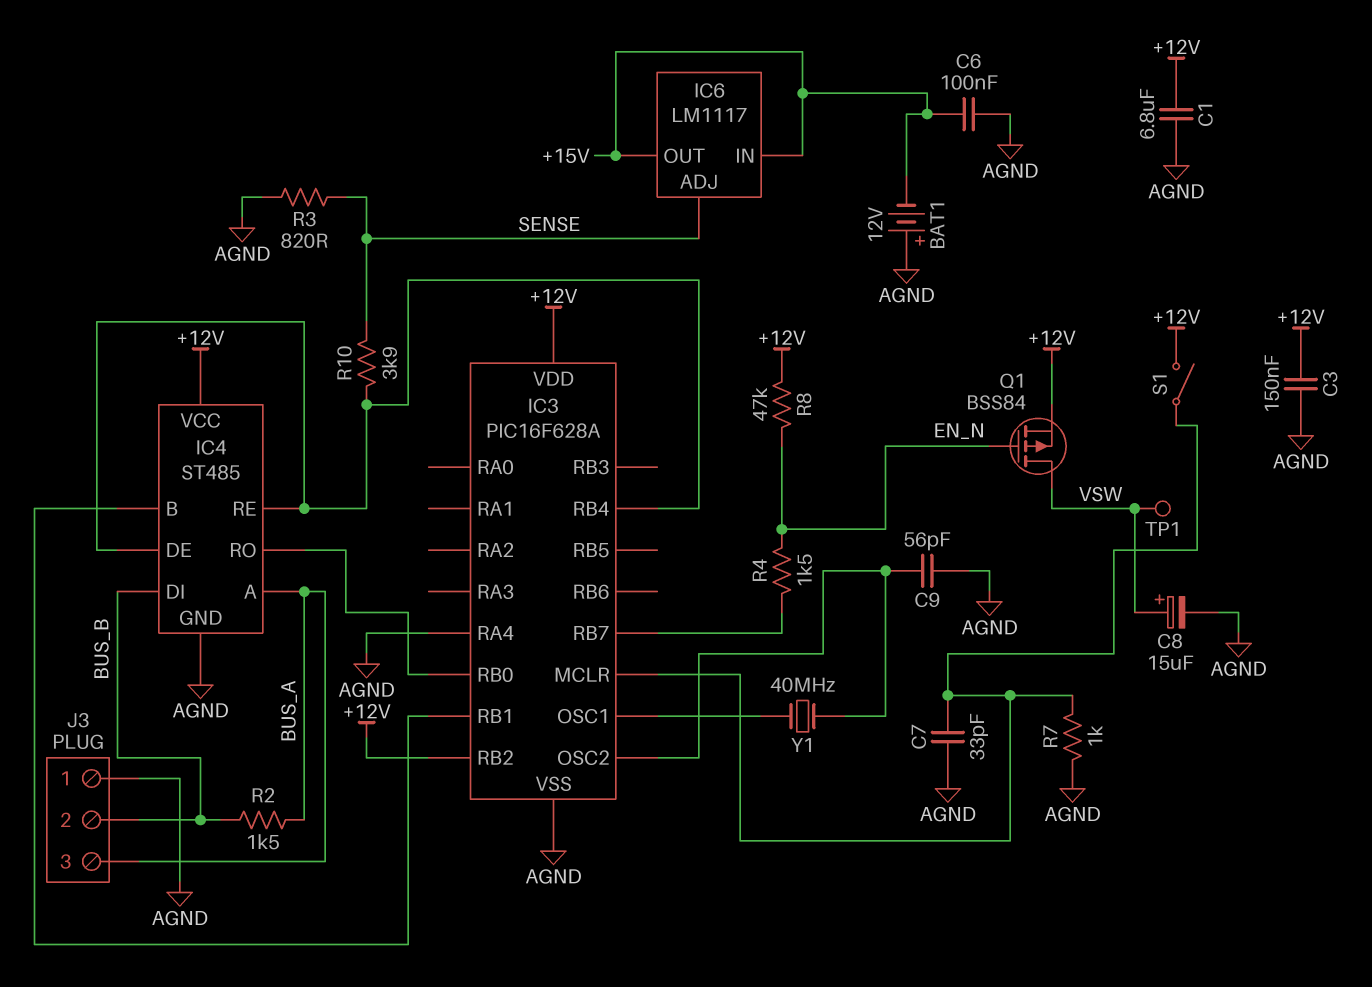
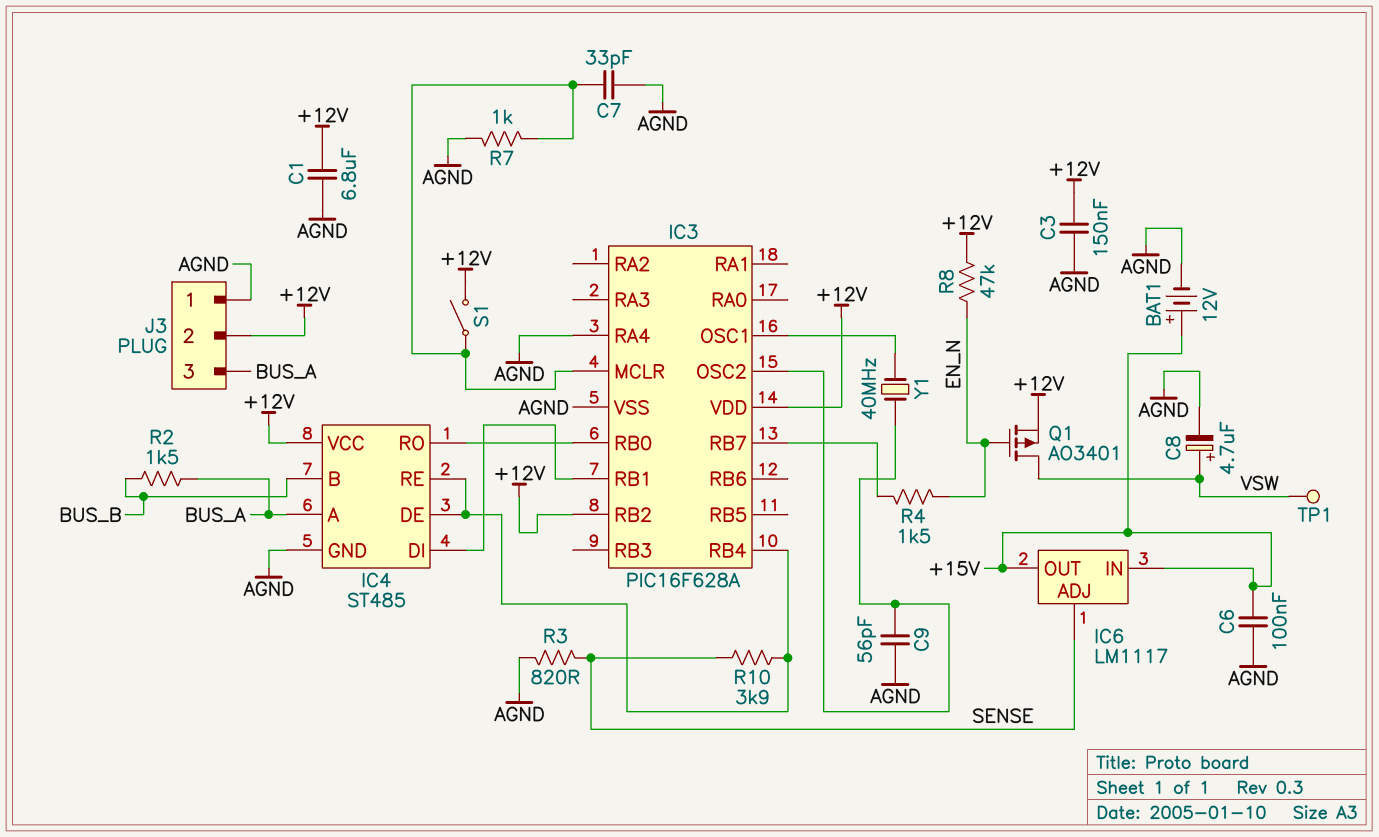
BAT1: 12V (plus AGND, minus +15V) -> 12V (plus +15V, minus AGND)
C8: 15uF (plus VSW, minus AGND) -> 4.7uF (plus VSW, minus AGND)
IC4 pin B: IC3/RB1 -> BUS_B
IC4 pin DI: BUS_B -> IC3/RB1
J3 pin 2: BUS_B -> +12V
Q1: PMOS BSS84 (G EN_N, D VSW, S +12V) -> PMOS AO3401 (G EN_N, D VSW, S +12V)

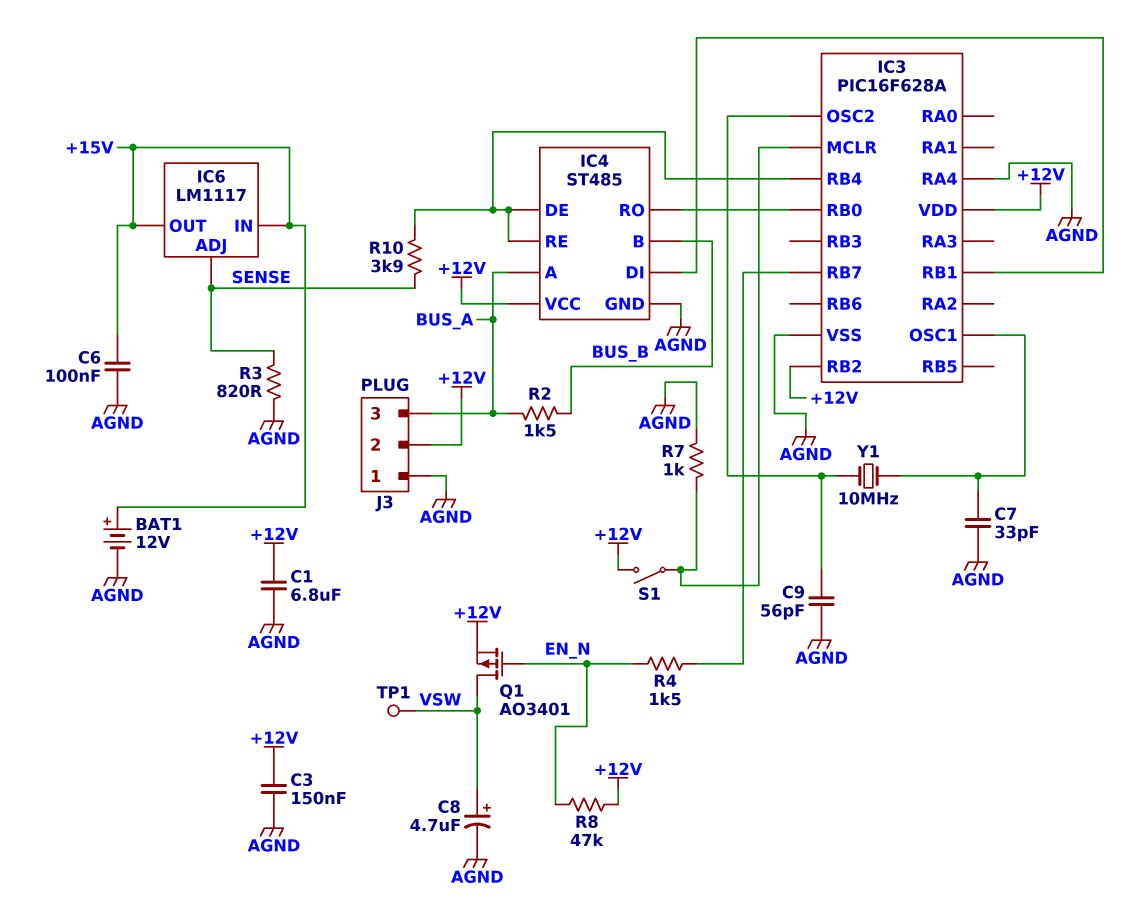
C7: 33pF (AGND, IC3/MCLR) -> 33pF (AGND, IC3/OSC1)
Y1: 40MHz (IC3/OSC1, IC3/OSC2) -> 10MHz (IC3/OSC1, IC3/OSC2)

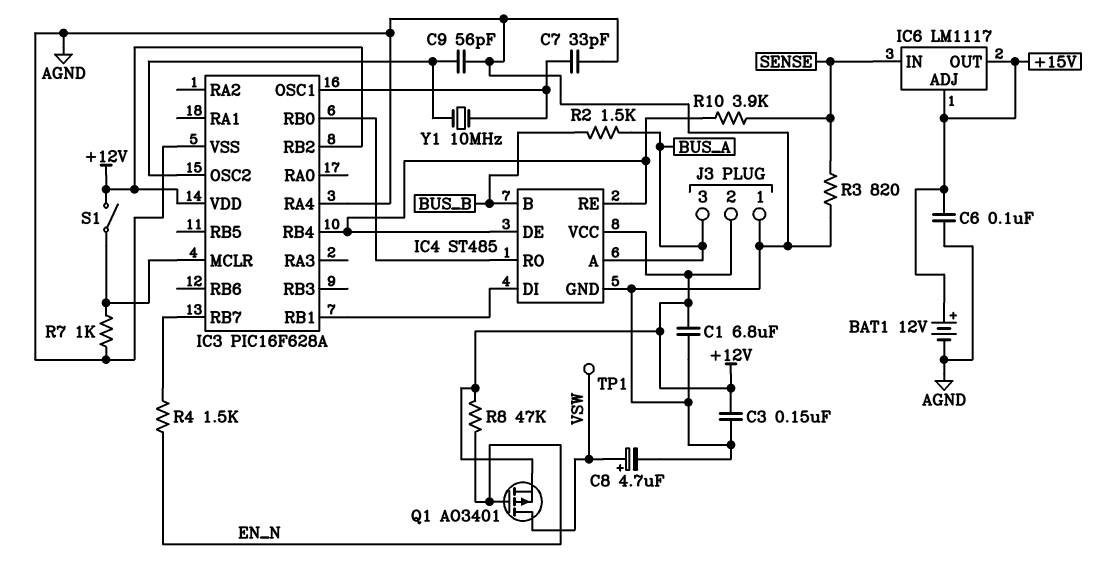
IC6 pin ADJ: SENSE -> +15V
IC6 pin IN: +15V -> SENSE

